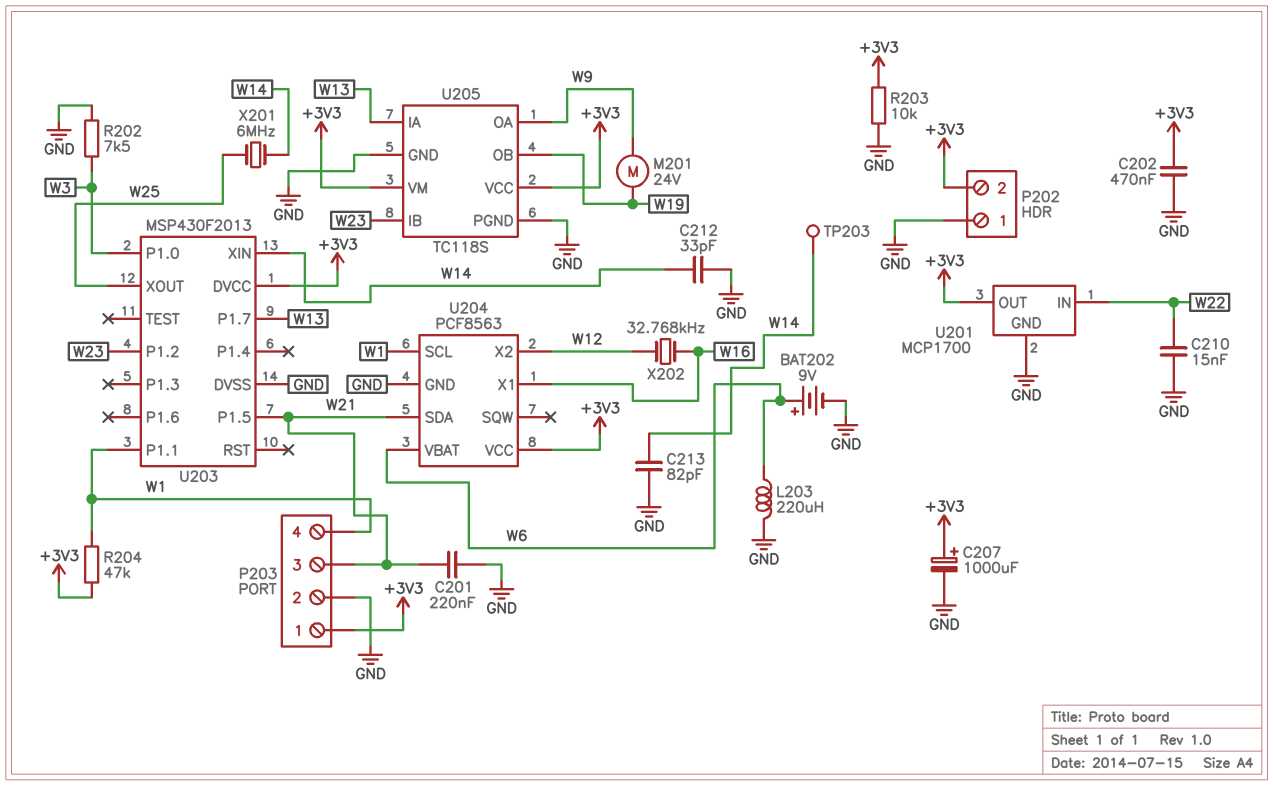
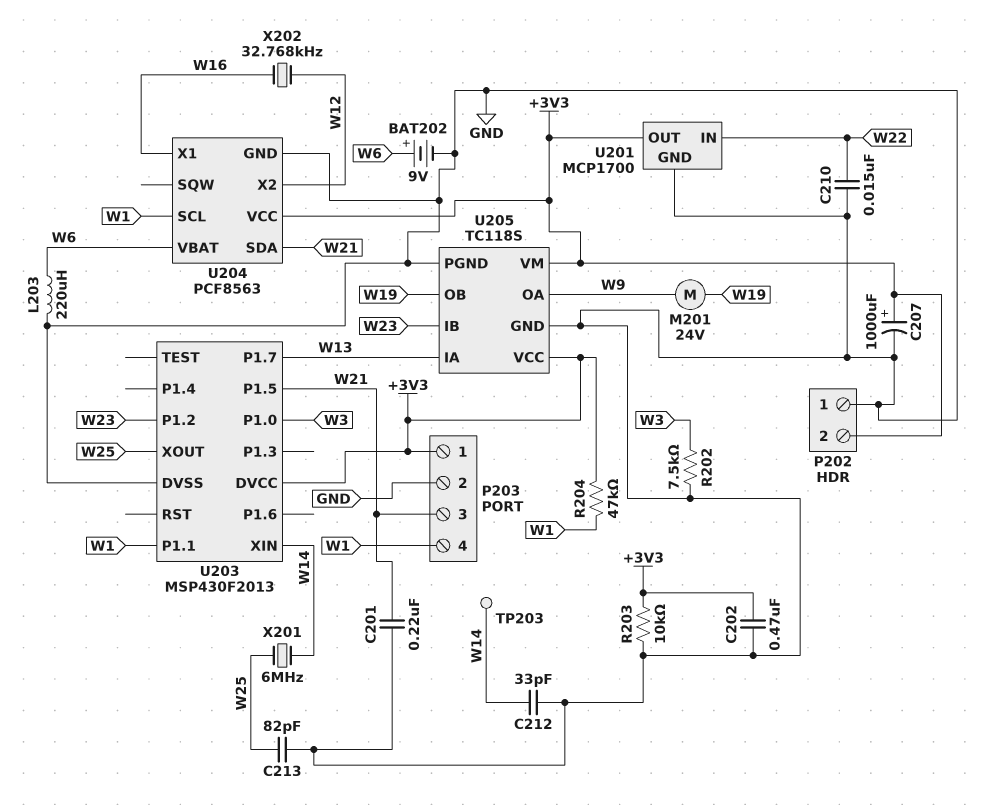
C213: 82pF (GND, W14) -> 82pF (GND, W25)

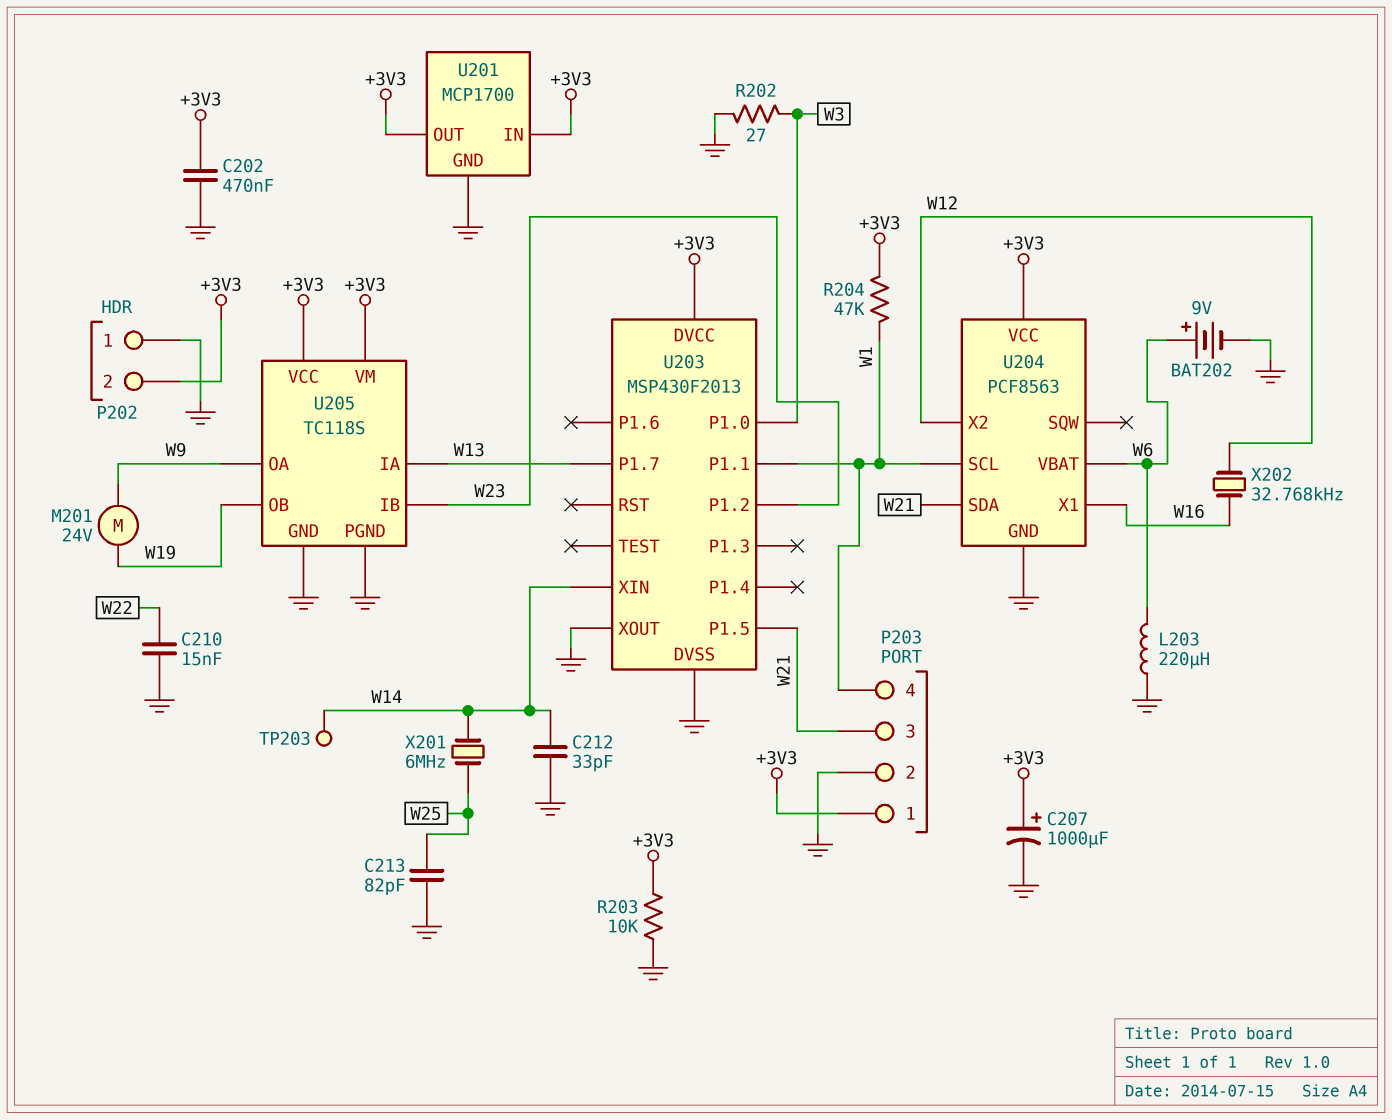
C201: 220nF (GND, W21) -> none
R202: 7.5k (GND, W3) -> 27 (GND, W3)
U201 pin IN: W22 -> +3V3
U203 pin XOUT: W25 -> GND

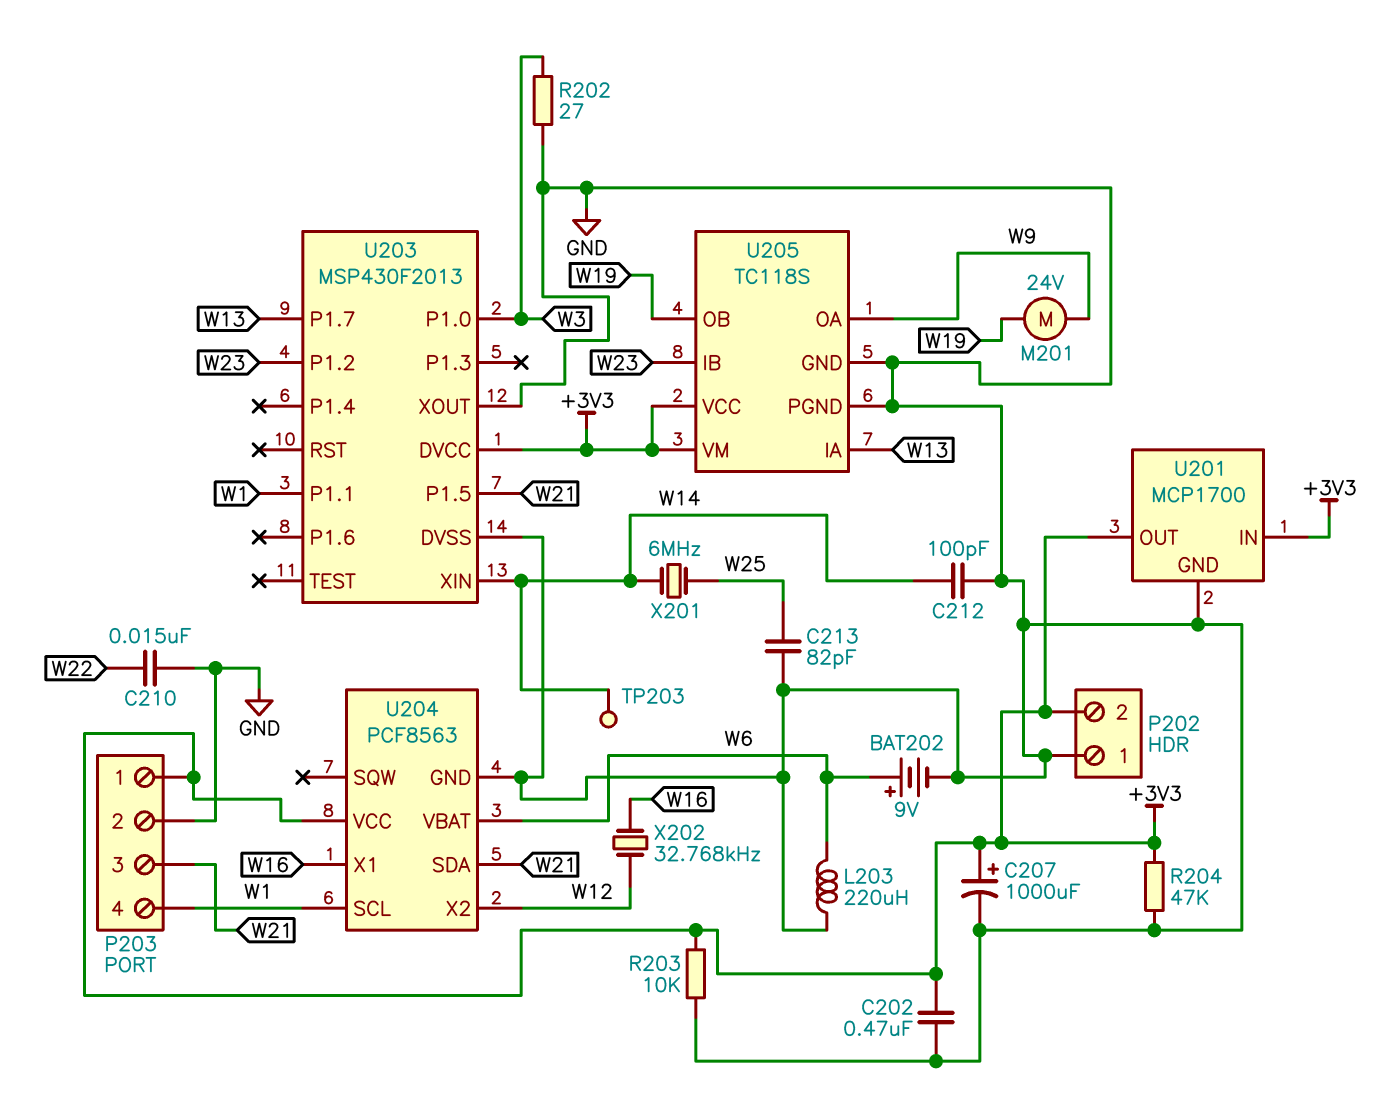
C212: 33pF (GND, W14) -> 100pF (GND, W14)
R204: 47k (+3V3, W1) -> 47k (+3V3, GND)

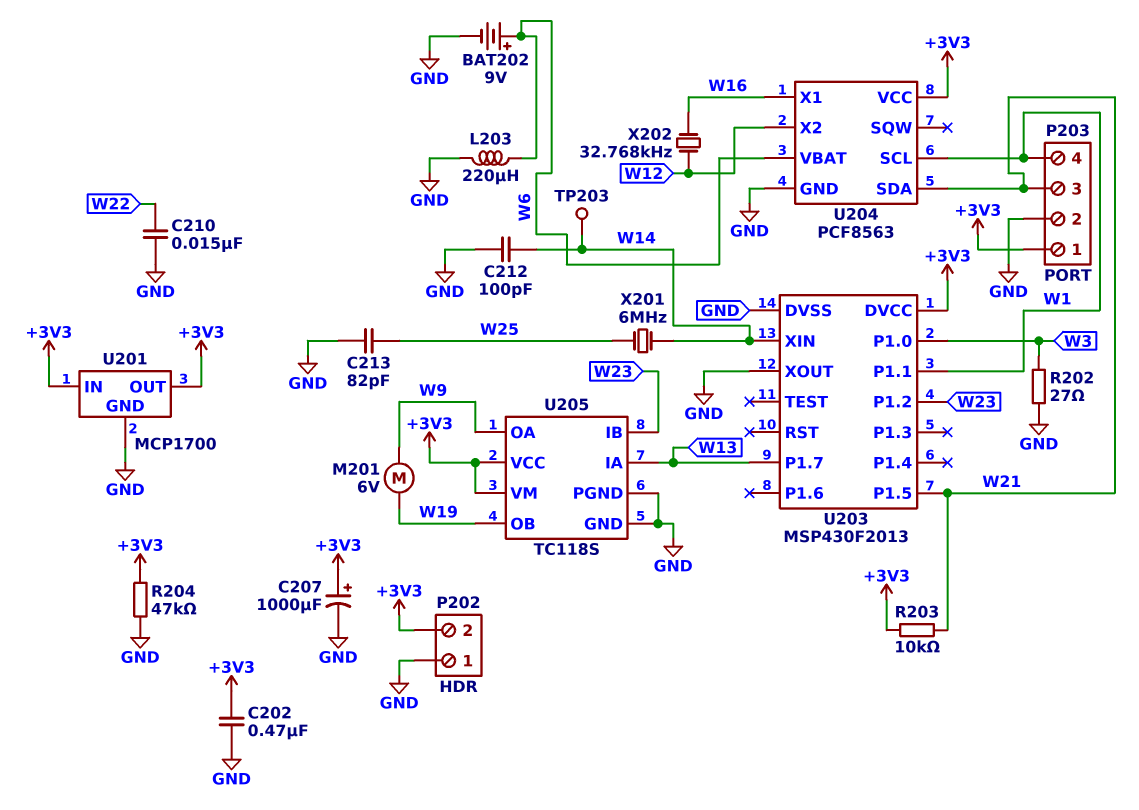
M201: motor 24V (W9, W19) -> motor 6V (W9, W19)
R203: 10k (+3V3, GND) -> 10k (+3V3, W21)

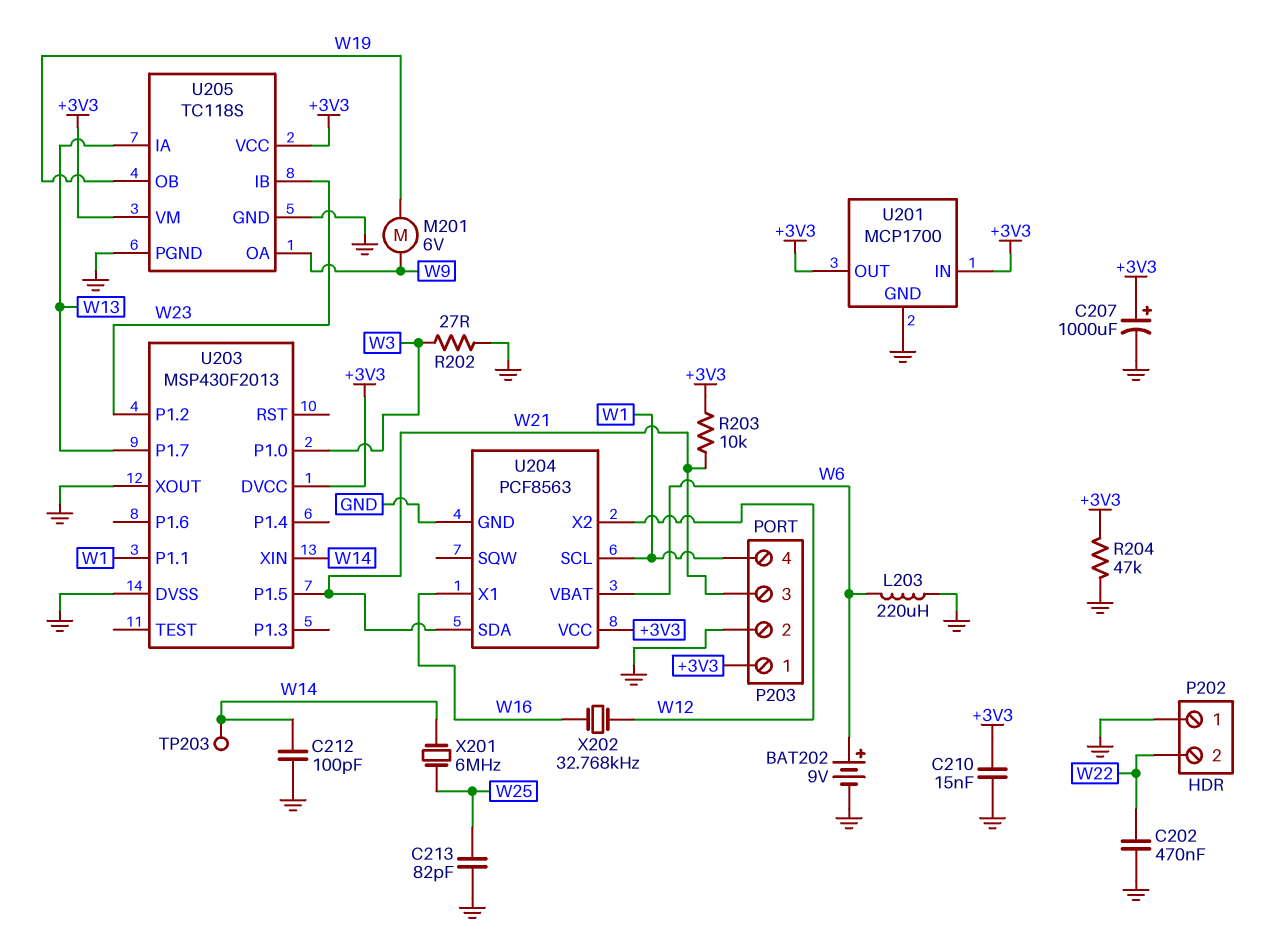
C202: 470nF (+3V3, GND) -> 470nF (GND, W22)
C210: 15nF (GND, W22) -> 15nF (+3V3, GND)
P202 pin 2: +3V3 -> W22

